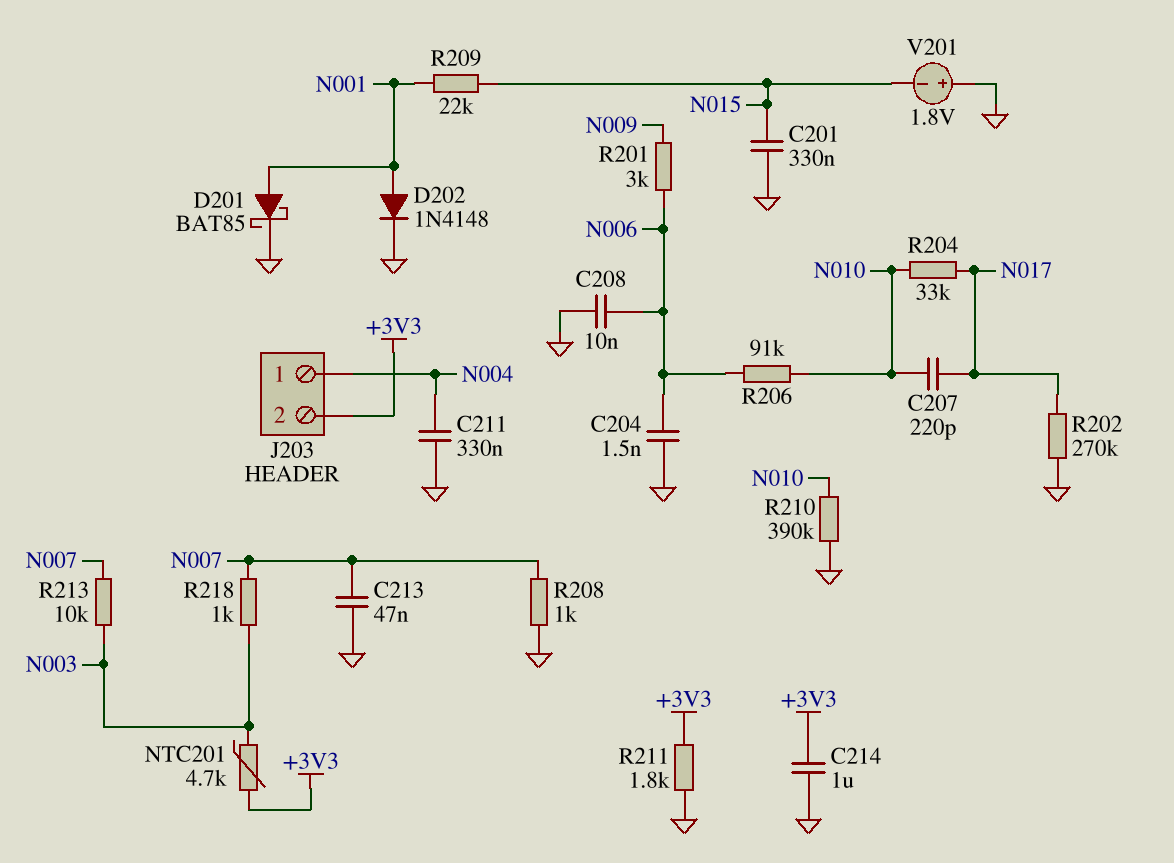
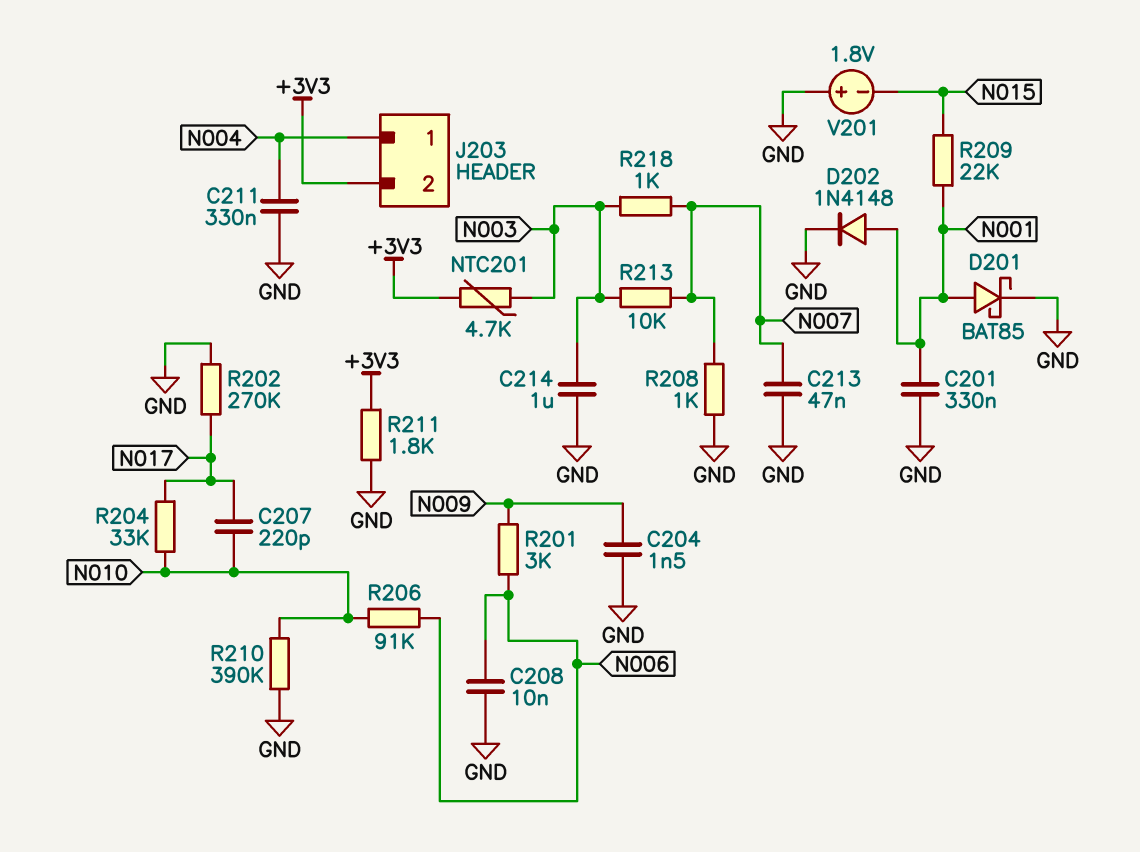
C201: 330nF (GND, N015) -> 330nF (GND, N001)
C204: 1.5nF (GND, N006) -> 1.5nF (GND, N009)
C214: 1uF (+3V3, GND) -> 1uF (GND, N003)

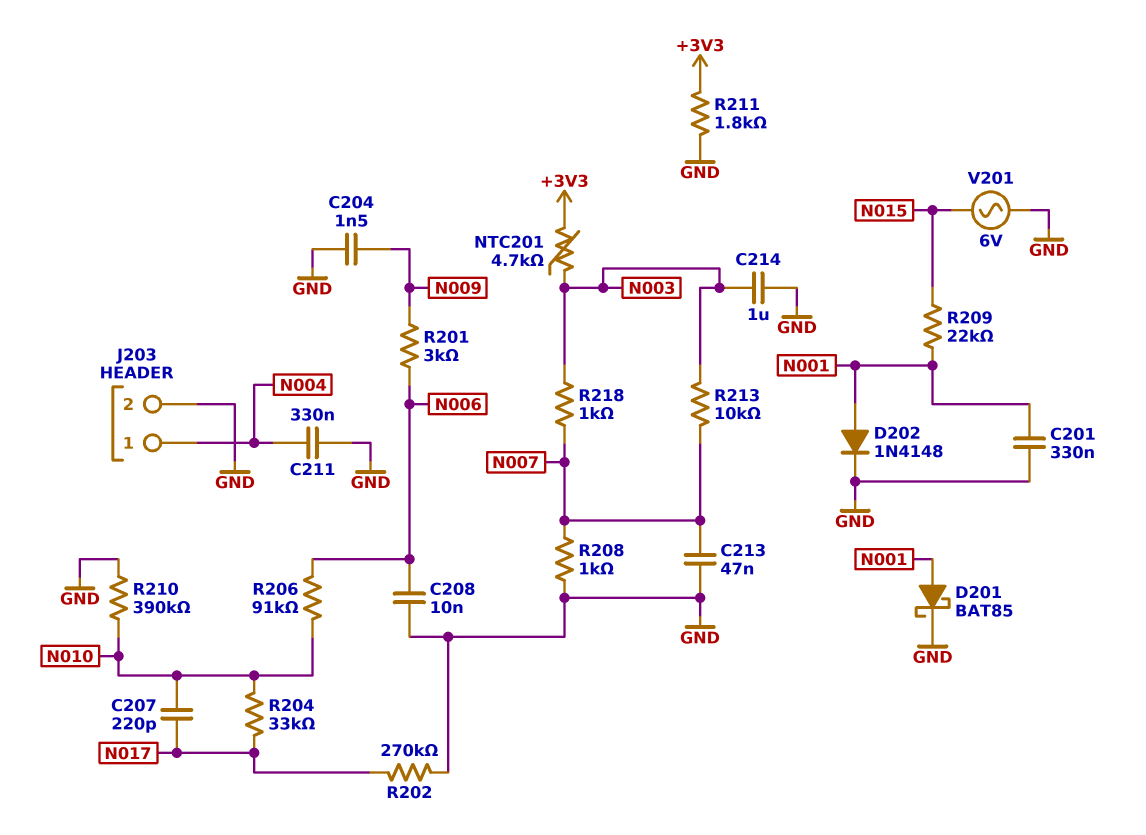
J203 pin 2: +3V3 -> GND
V201: 1.8V (plus GND, minus N015) -> AC 6V (GND, N015)

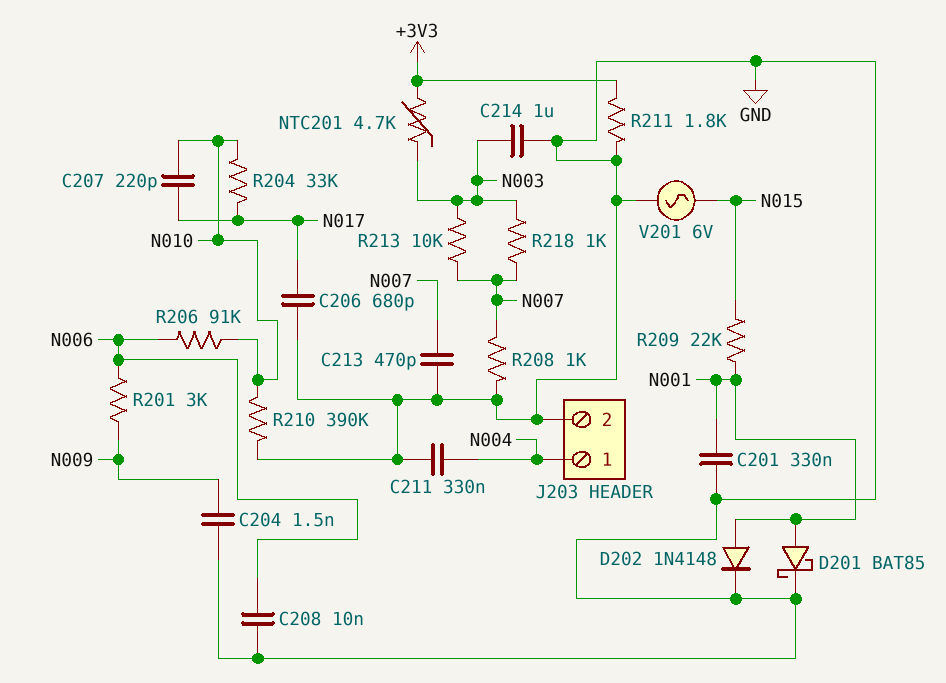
C206: none -> 680pF (GND, N017)
C213: 47nF (GND, N007) -> 470pF (GND, N007)
R202: 270k (GND, N017) -> none

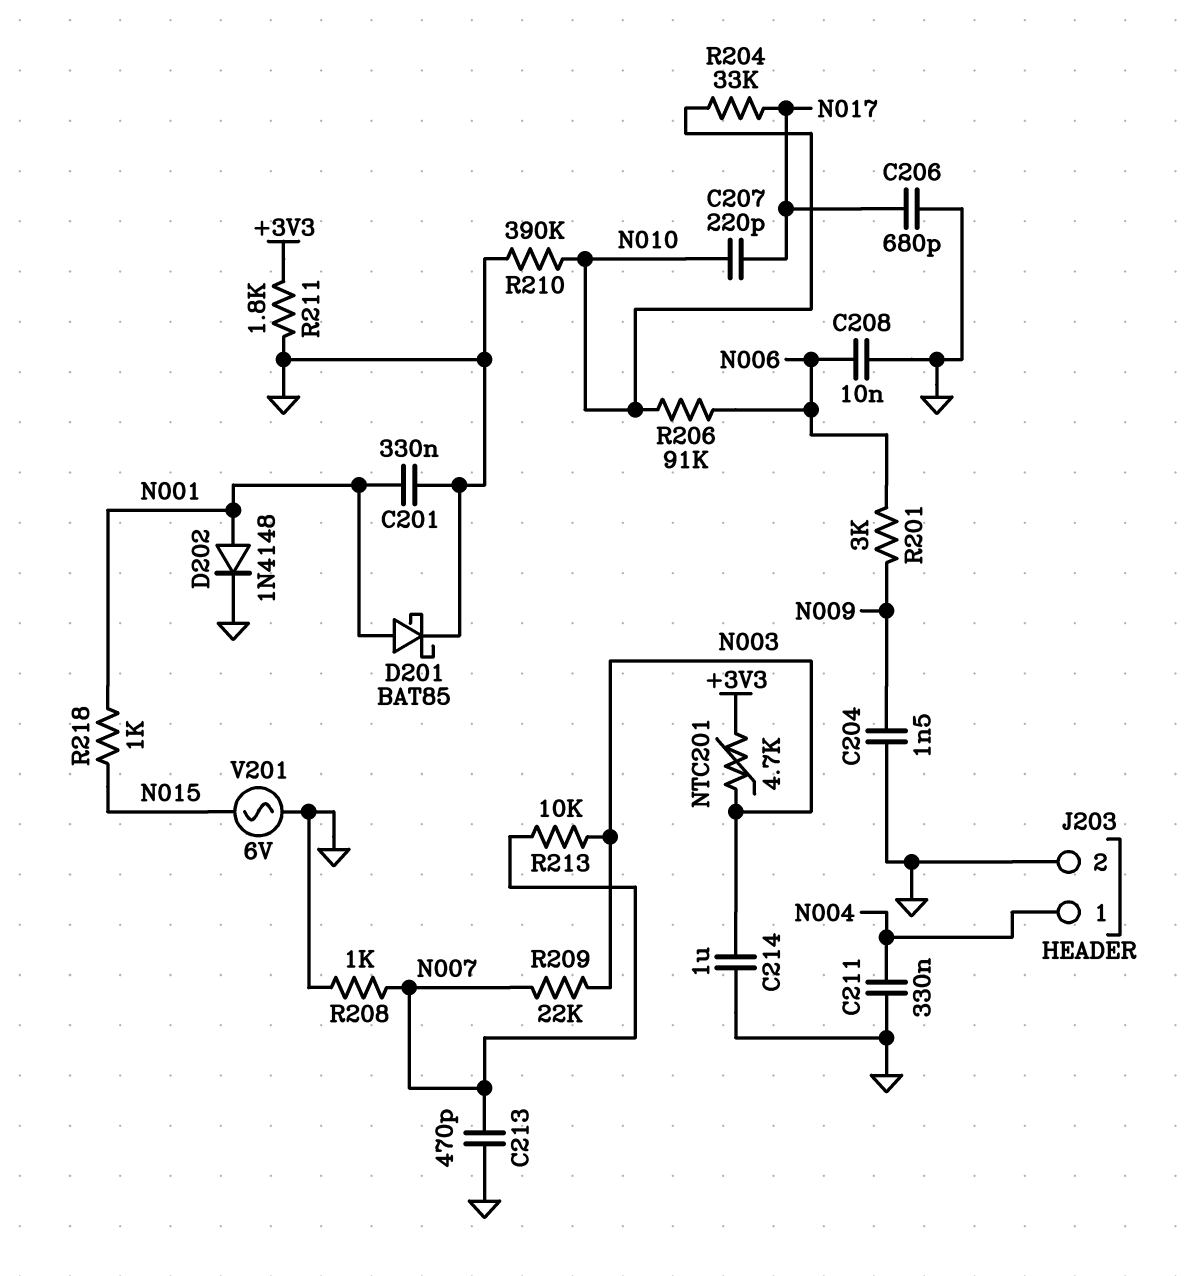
R209: 22k (N001, N015) -> 22k (N003, N007)
R218: 1k (N003, N007) -> 1k (N001, N015)

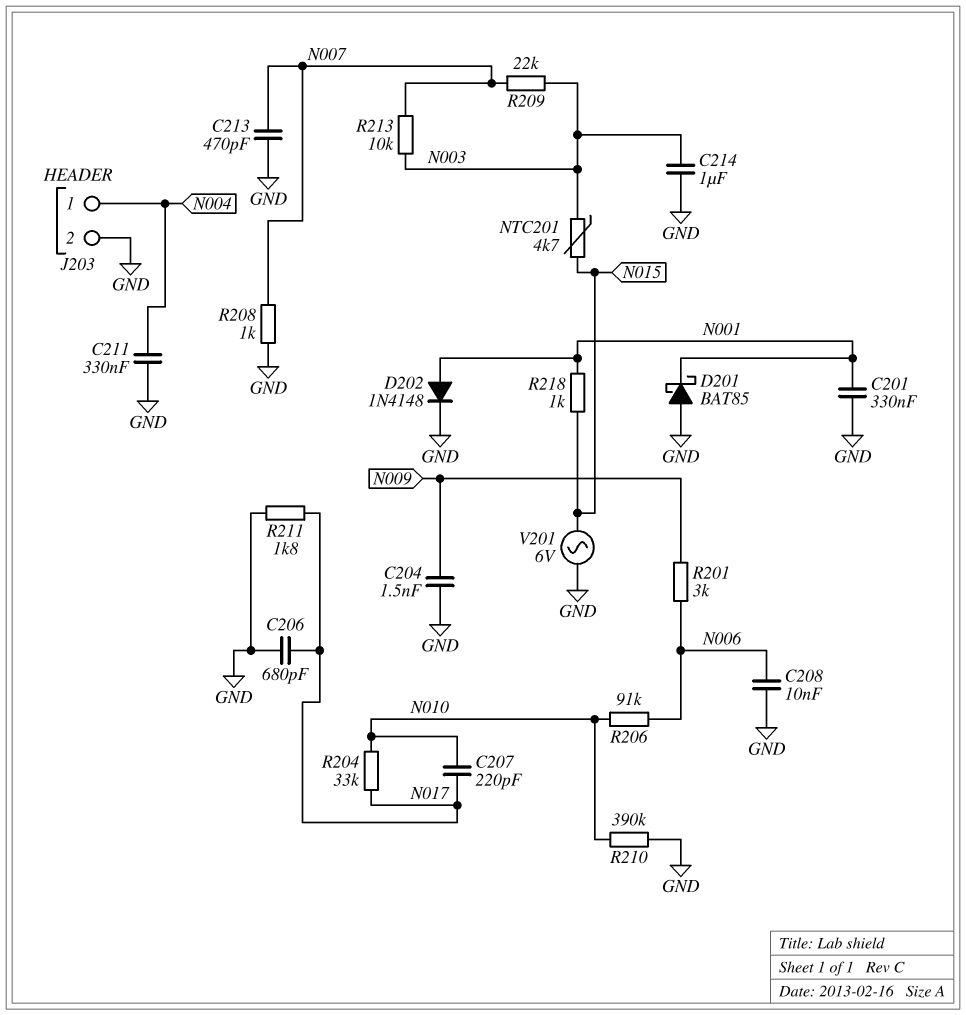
D201: schottky BAT85 (A N001, K GND) -> schottky BAT85 (A GND, K N001)
NTC201: 4.7k (+3V3, N003) -> 4.7k (N003, N015)
R211: 1.8k (+3V3, GND) -> 1.8k (GND, N017)

